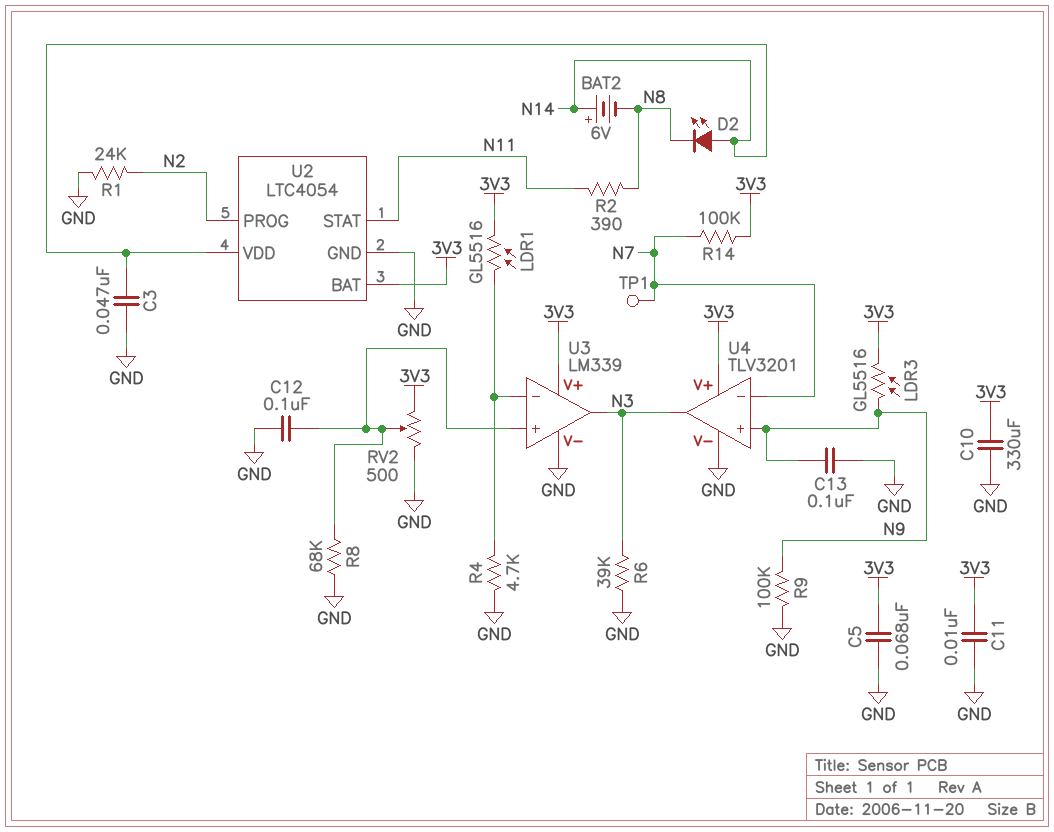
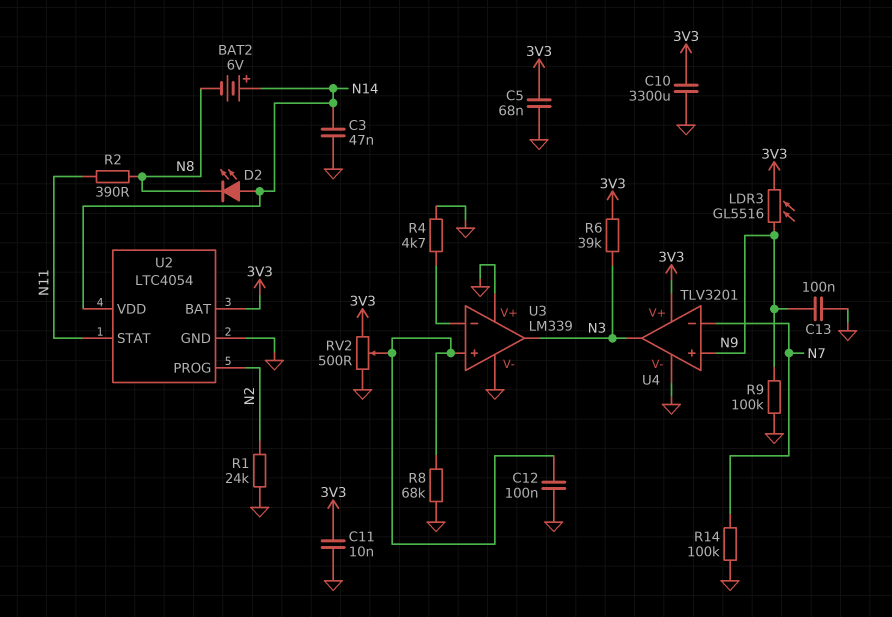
C10: 330uF (3V3, GND) -> 3300uF (3V3, GND)
LDR1: GL5516 (3V3, U3/in-) -> none
R6: 39k (GND, N3) -> 39k (3V3, N3)
R14: 100k (3V3, N7) -> 100k (GND, N7)
TP1: test point (N7) -> none
U3 pin V+: 3V3 -> GND

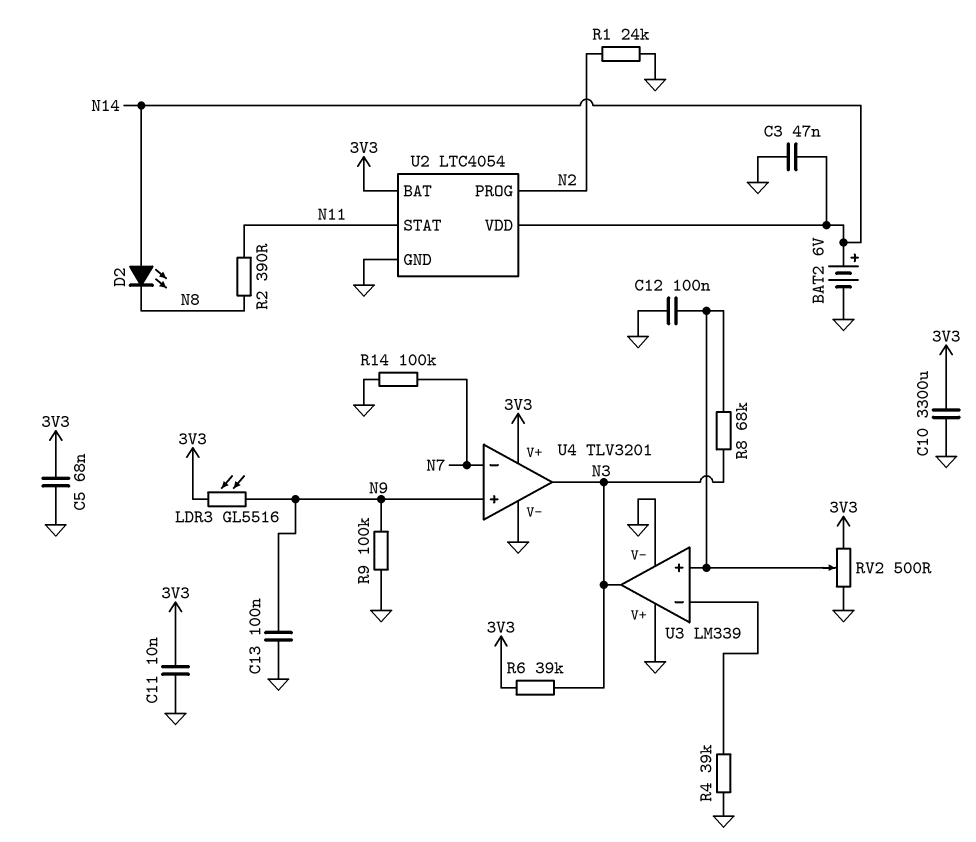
BAT2: 6V (plus N14, minus N8) -> 6V (plus N14, minus GND)
R4: 4.7k (GND, U3/in-) -> 39k (GND, U3/in-)
R8: 68k (GND, U3/in+) -> 68k (N3, U3/in+)

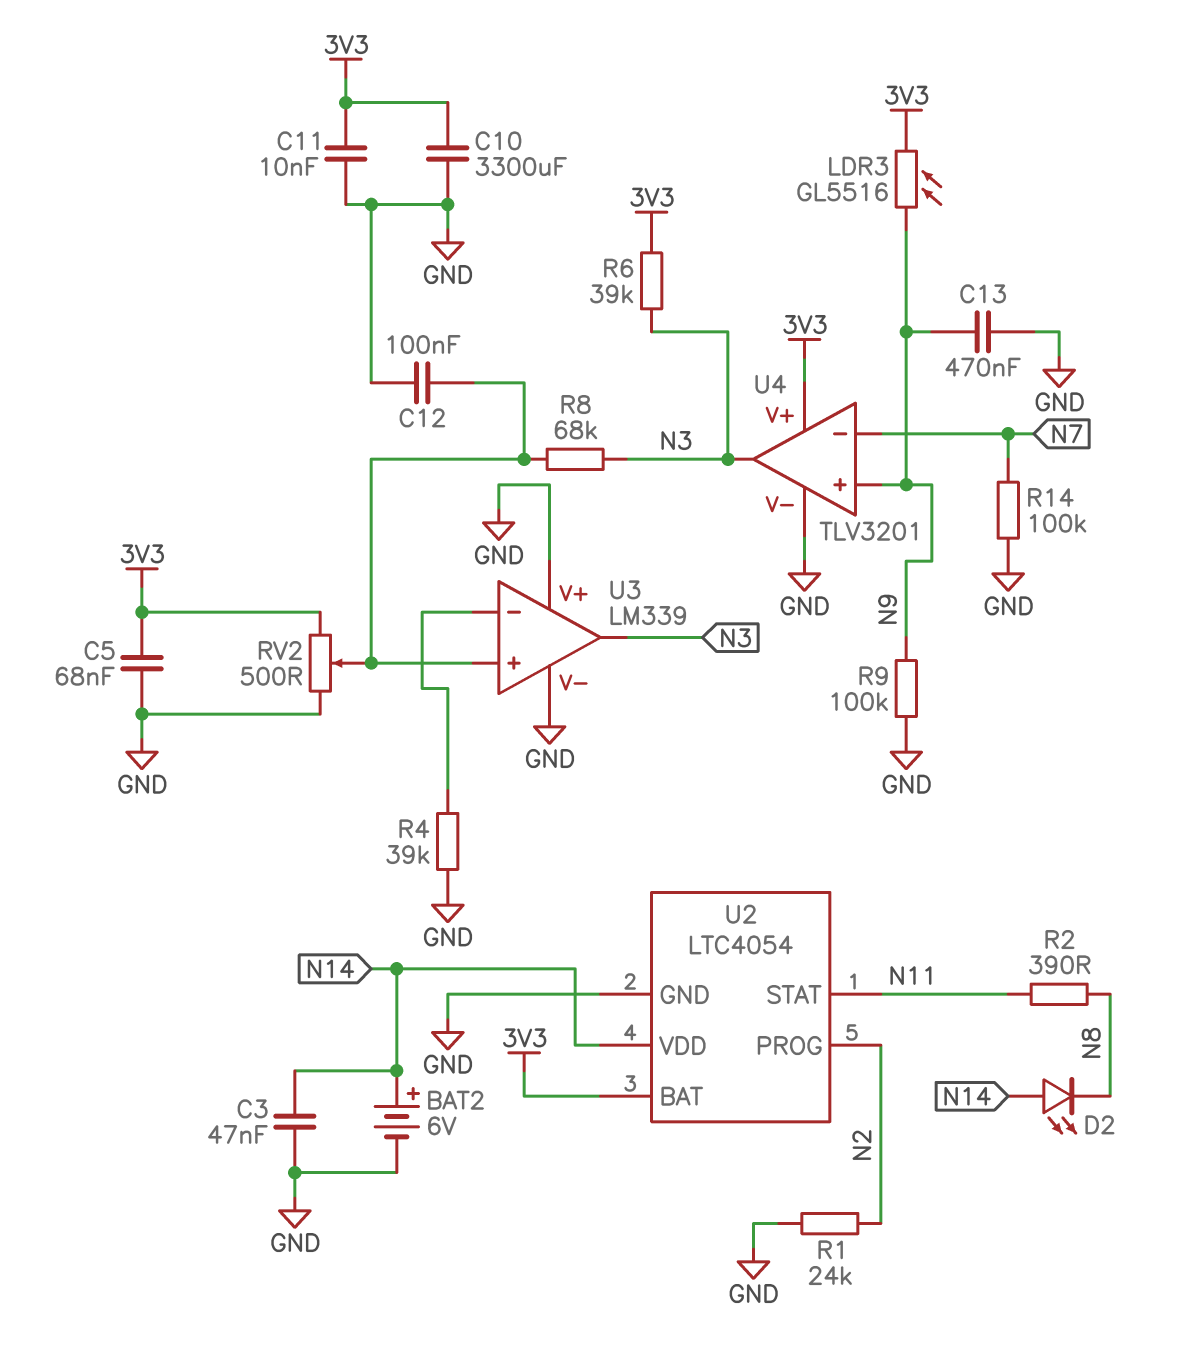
C13: 100nF (GND, N9) -> 470nF (GND, N9)

